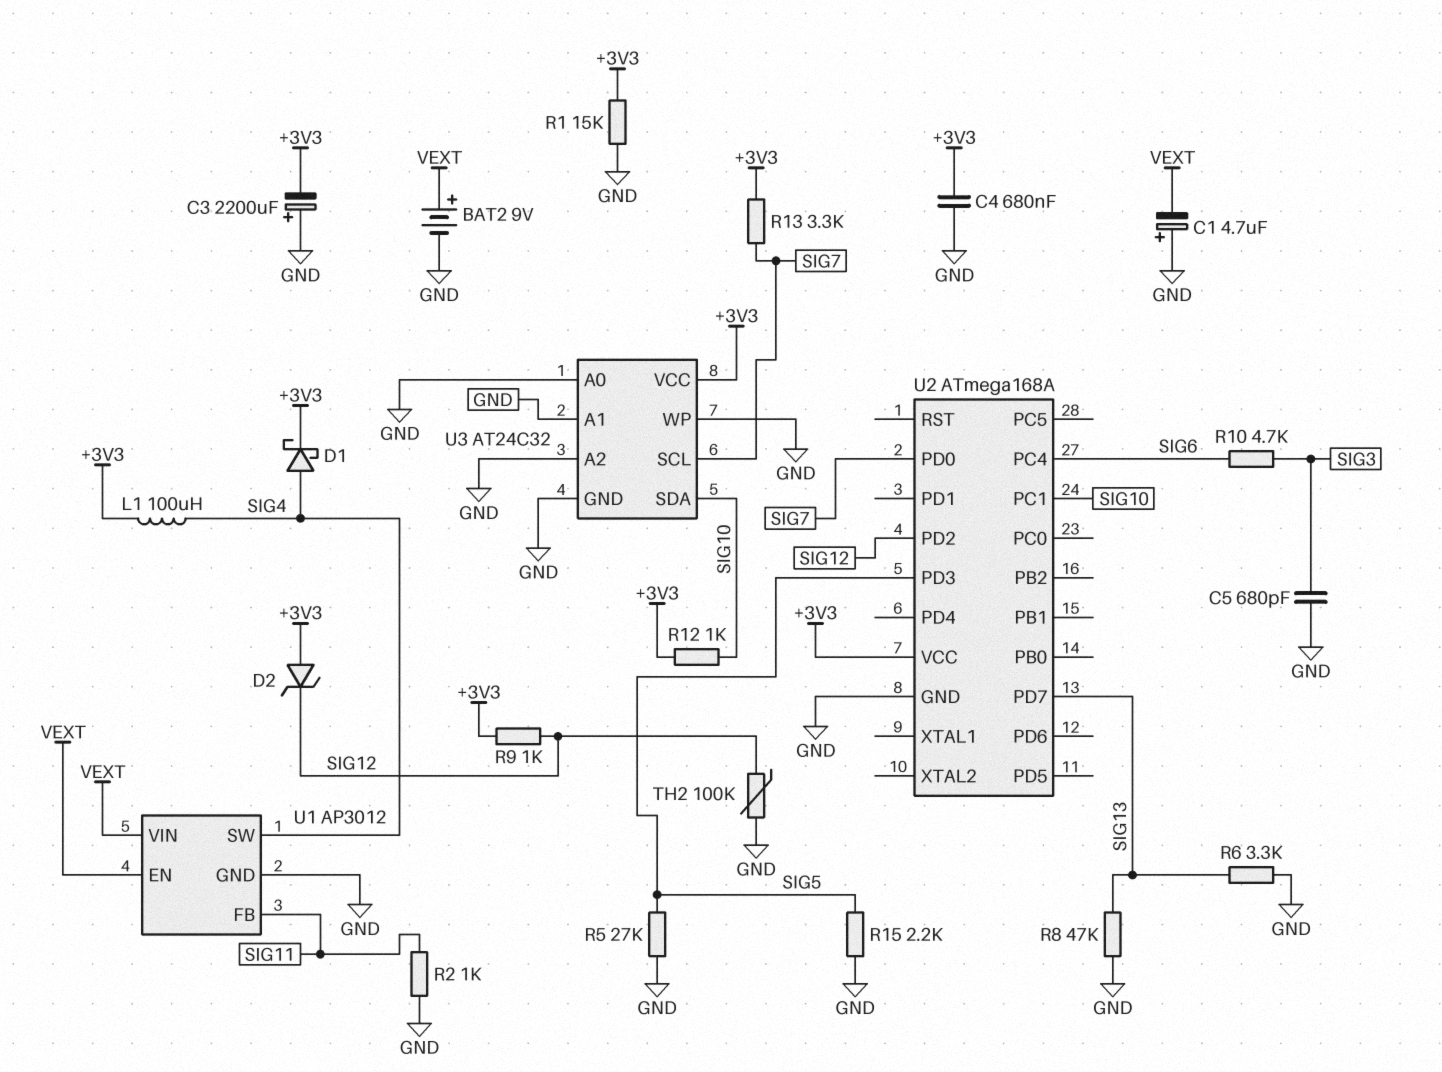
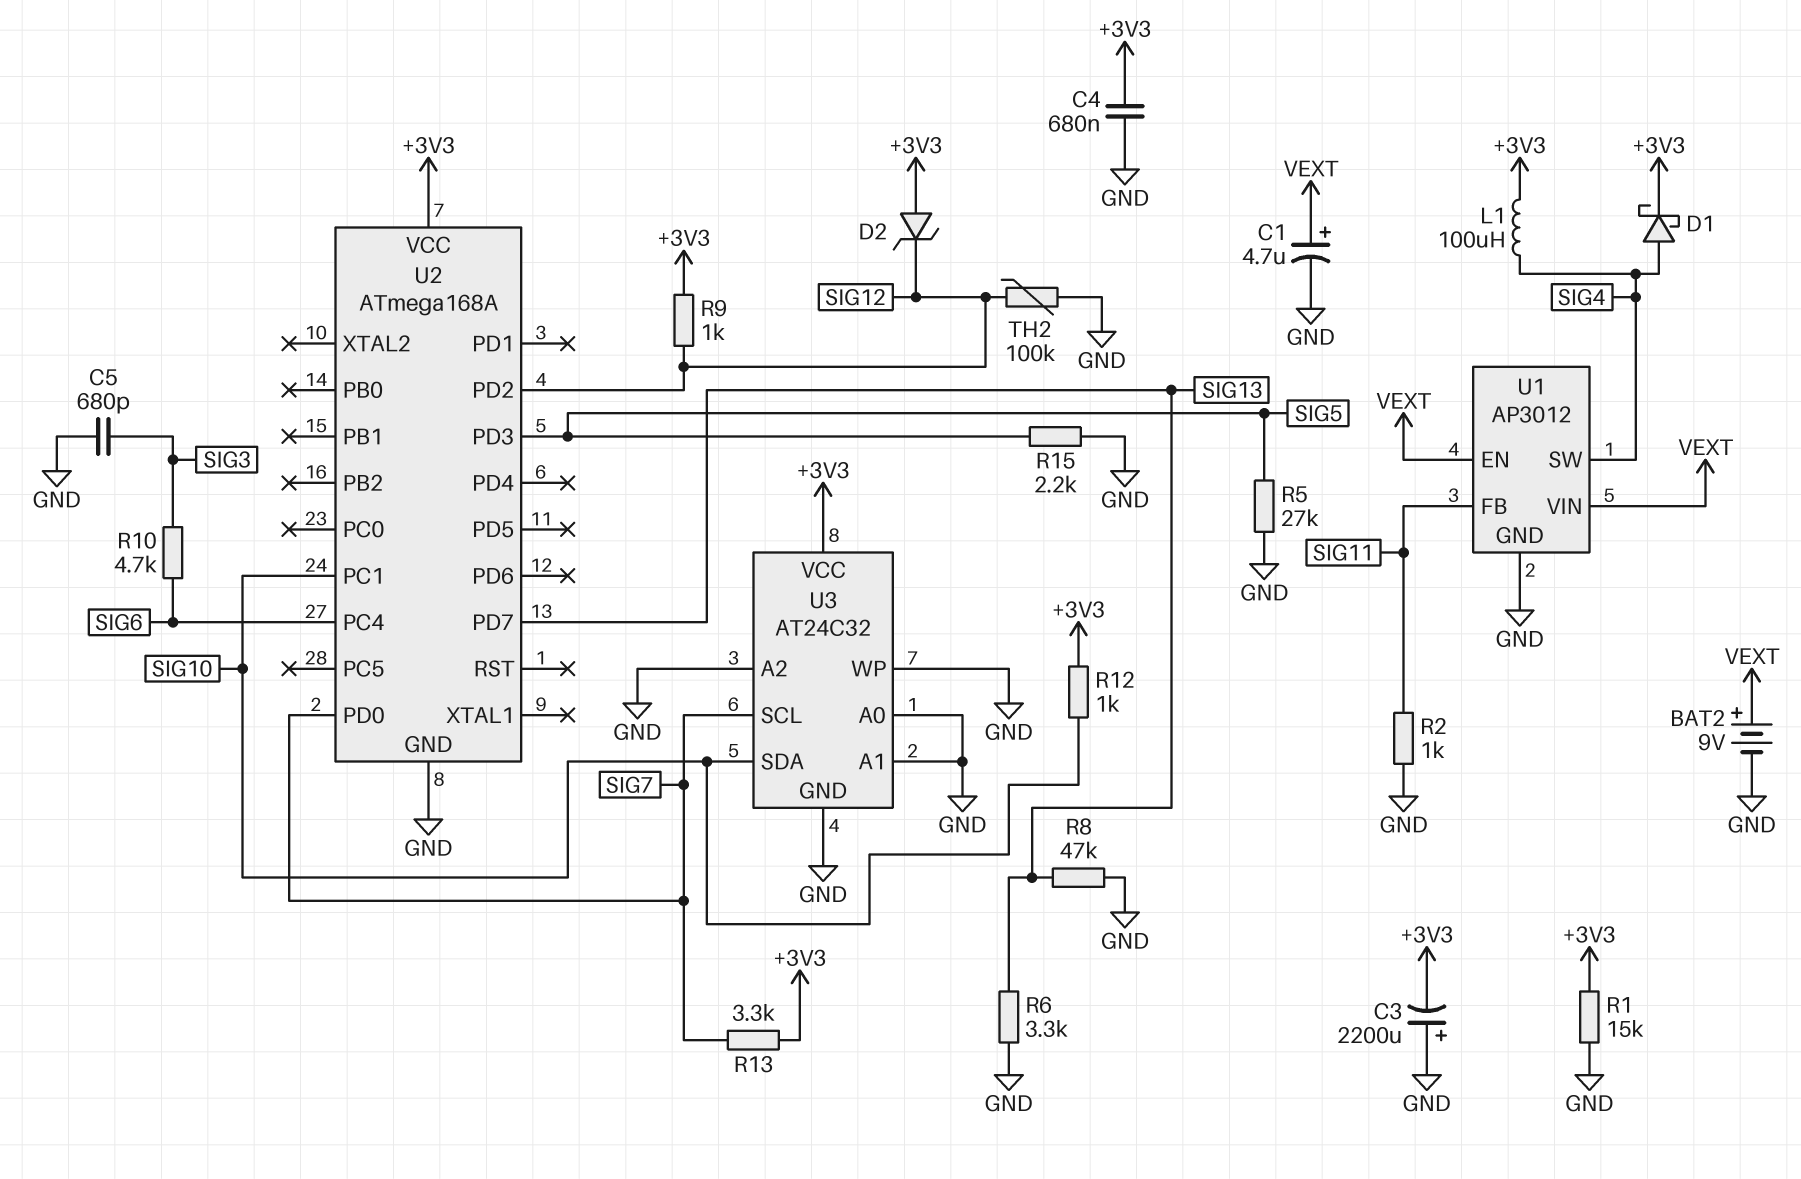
C1: 4.7uF (plus GND, minus VEXT) -> 4.7uF (plus VEXT, minus GND)

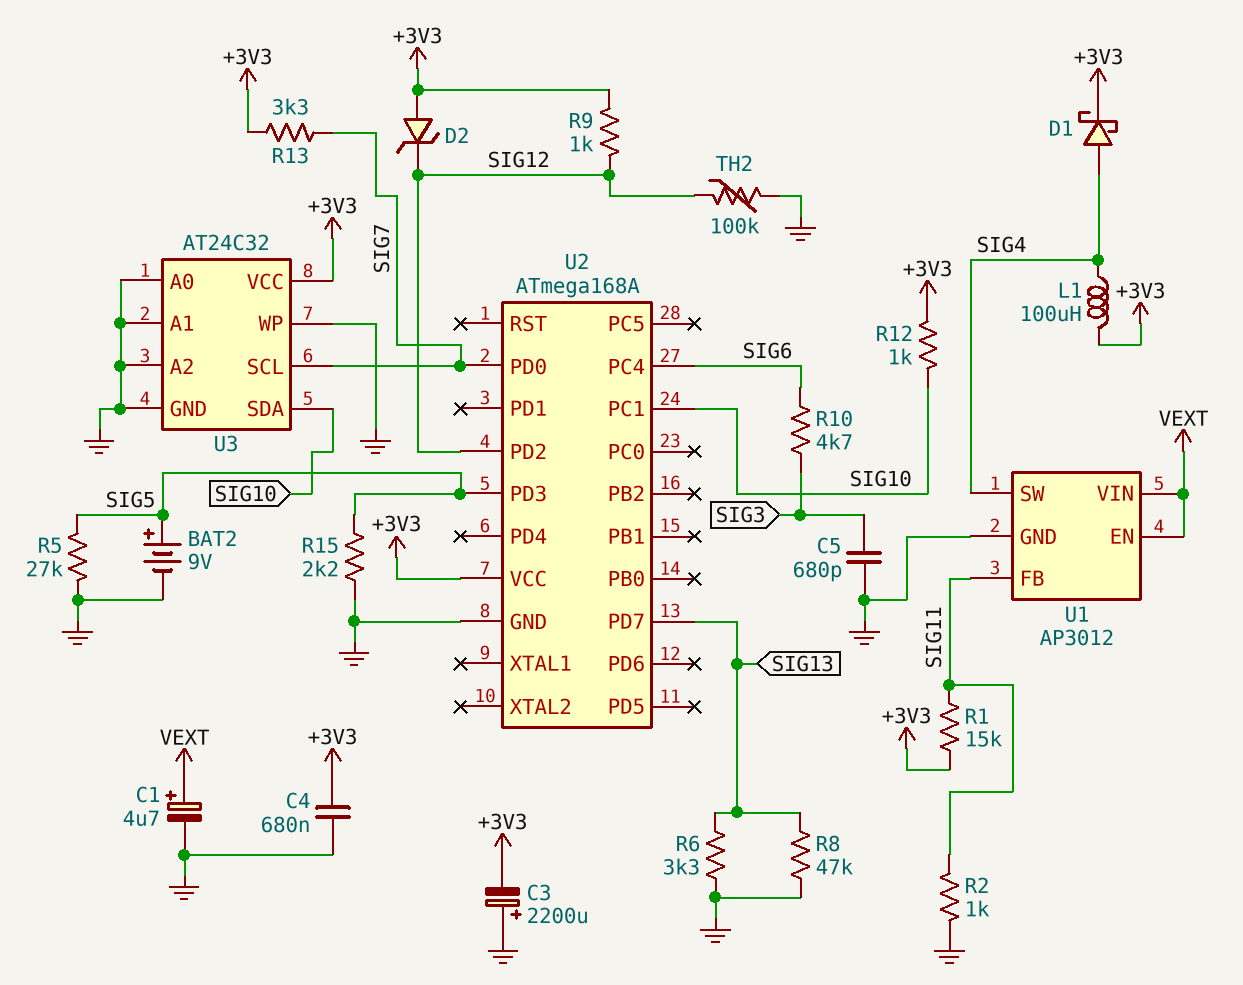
BAT2: 9V (plus VEXT, minus GND) -> 9V (plus SIG5, minus GND)
R1: 15k (+3V3, GND) -> 15k (+3V3, SIG11)

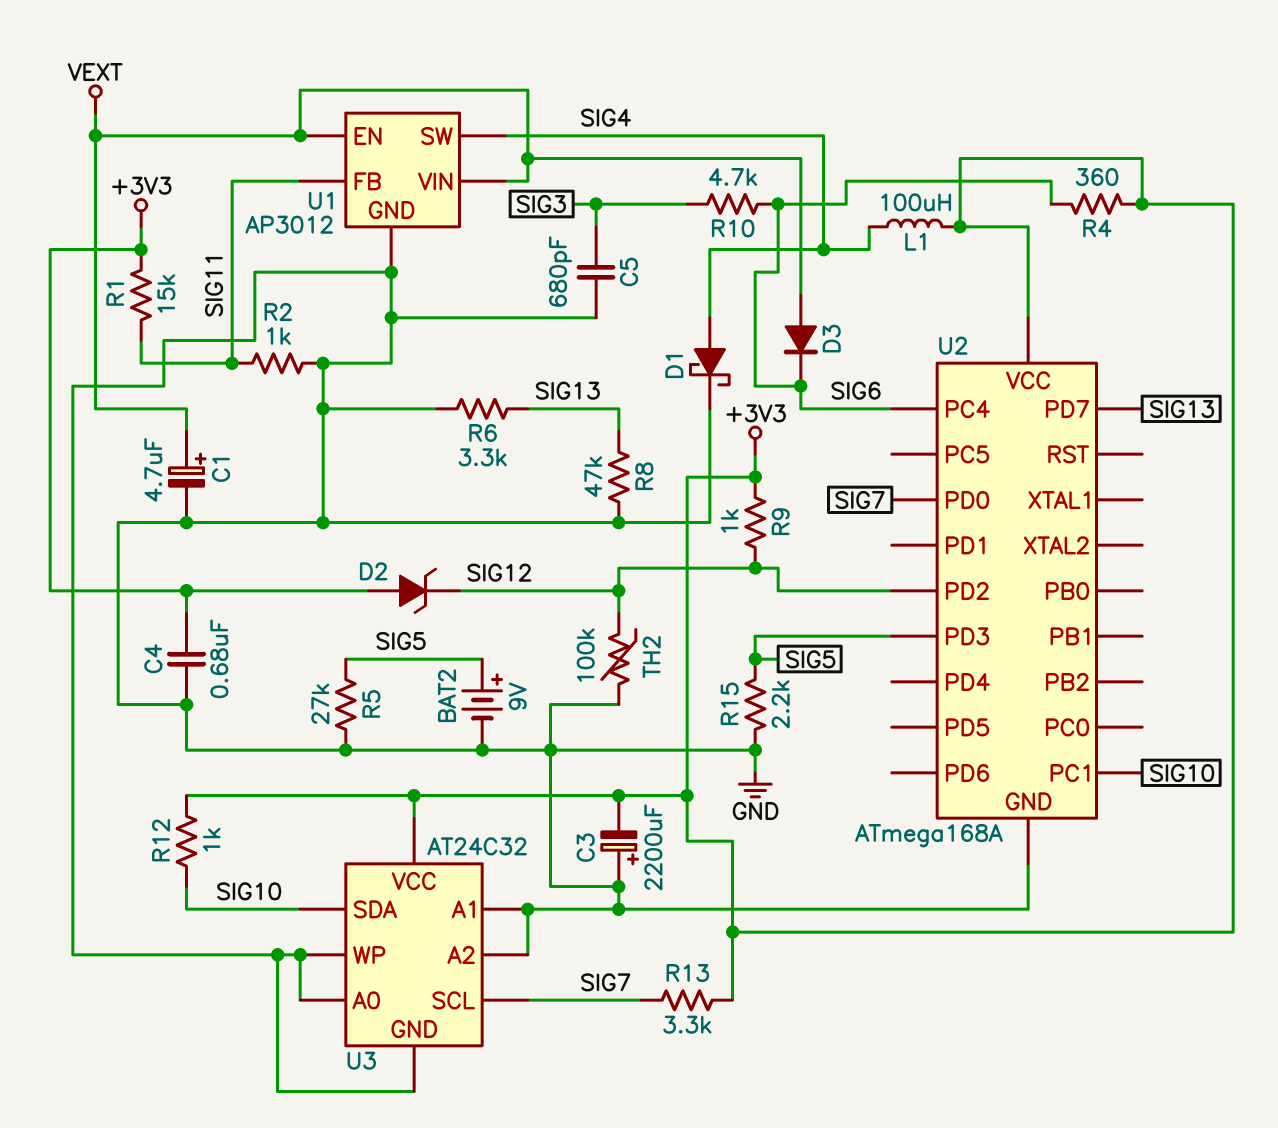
D1: schottky (A SIG4, K +3V3) -> schottky (A SIG4, K GND)
D3: none -> diode (A VEXT, K SIG6)
R4: none -> 360 (+3V3, SIG6)

